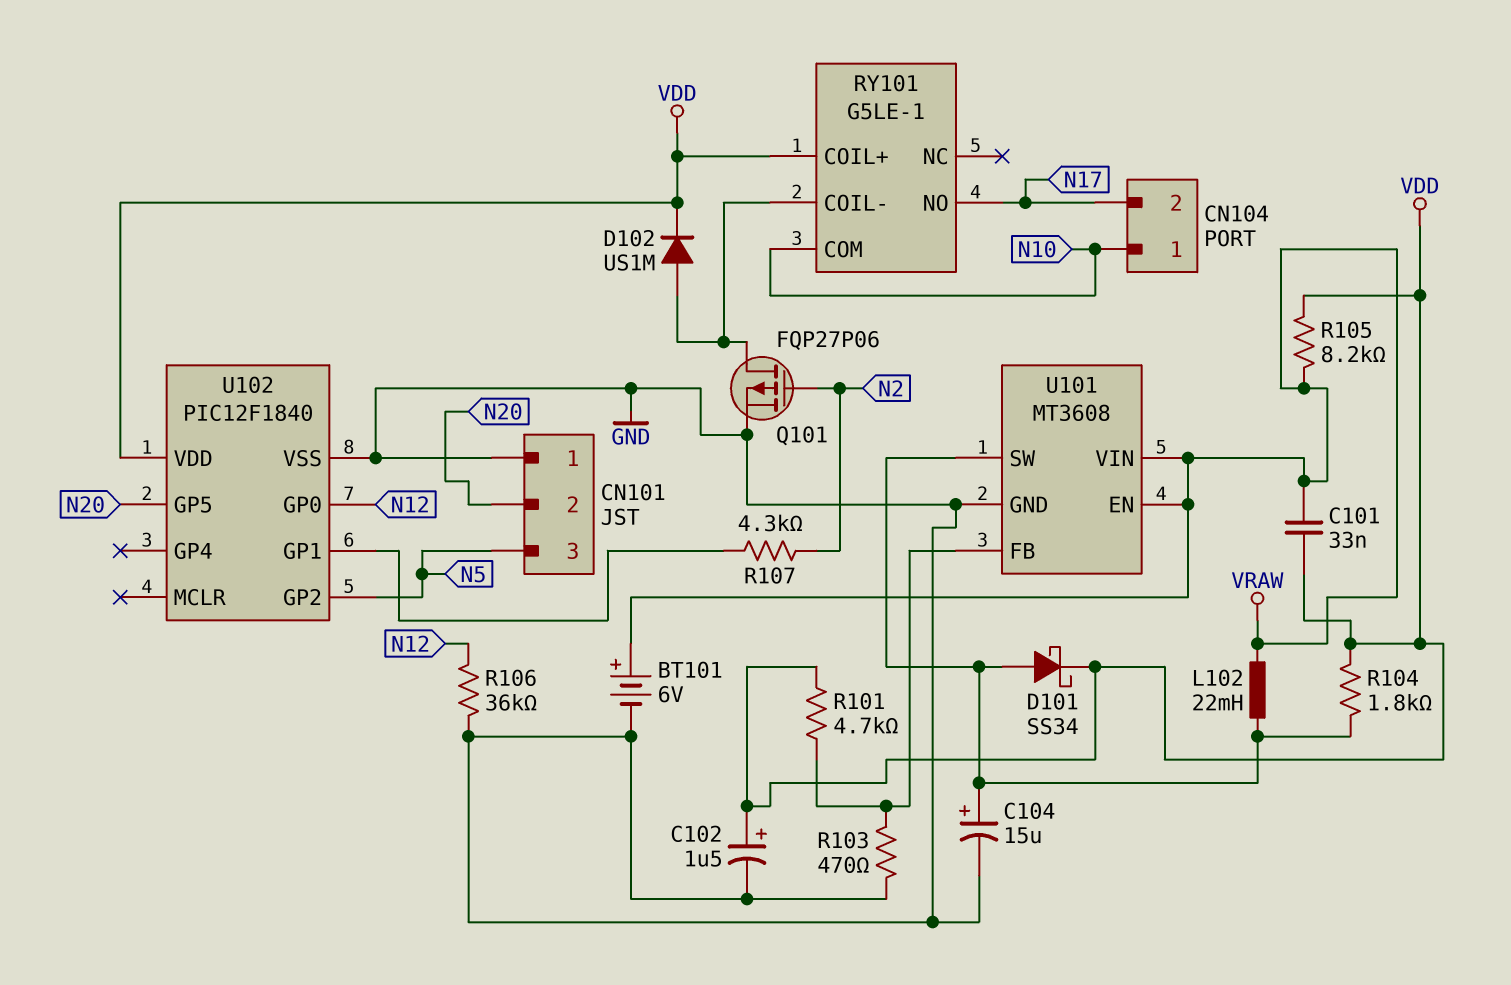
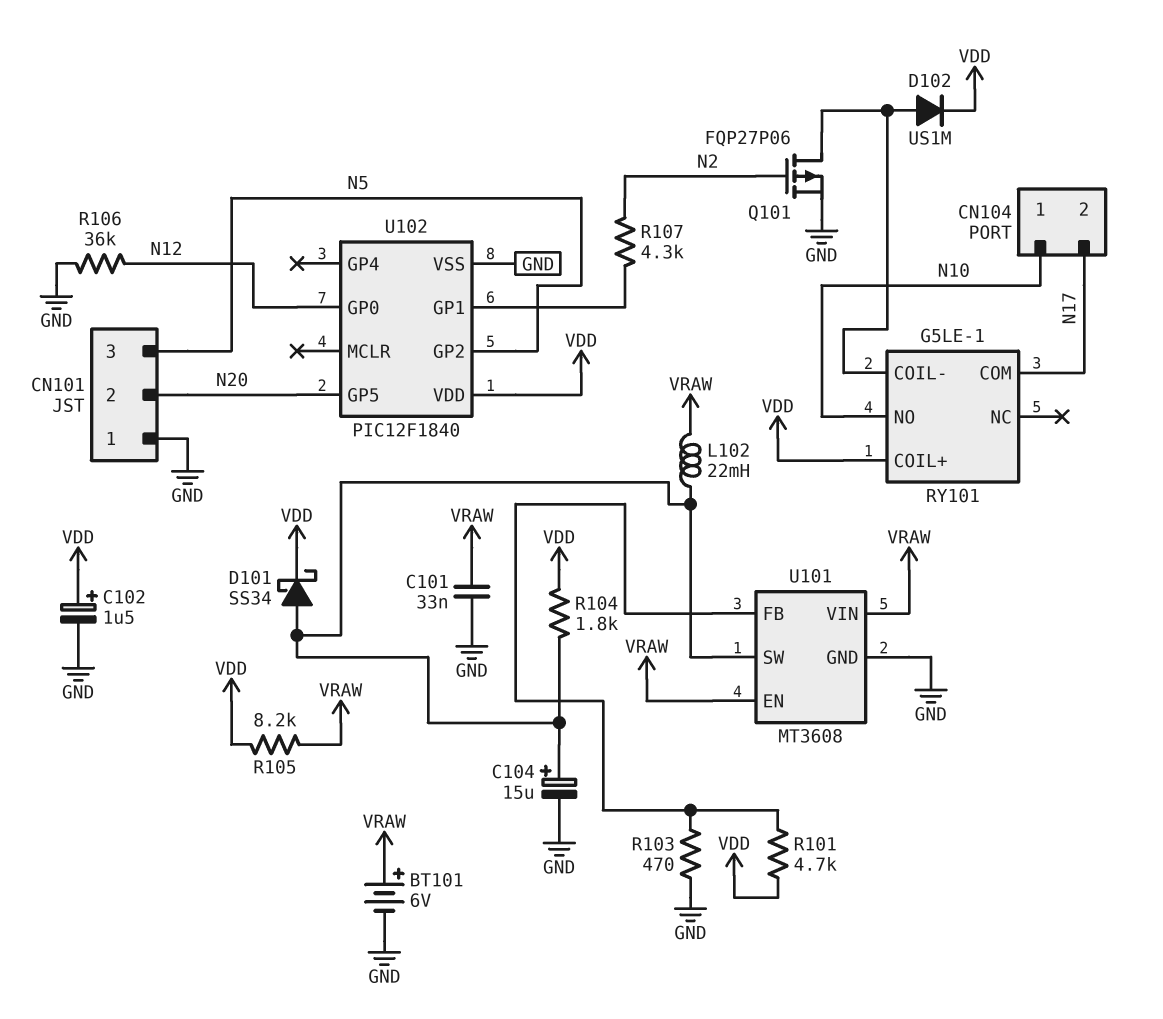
C101: 33nF (VDD, VRAW) -> 33nF (GND, VRAW)
RY101 pin COM: N10 -> N17
RY101 pin NO: N17 -> N10

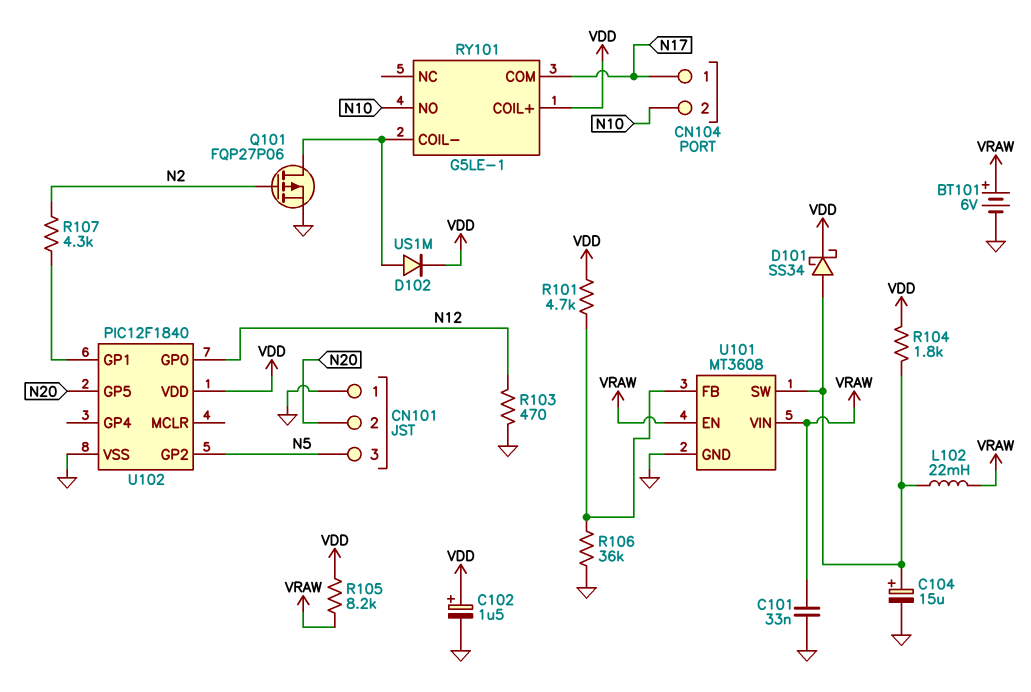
CN104 pin 1: N10 -> N17
CN104 pin 2: N17 -> N10
R103: 470 (GND, U101/FB) -> 470 (GND, N12)
R106: 36k (GND, N12) -> 36k (GND, U101/FB)

